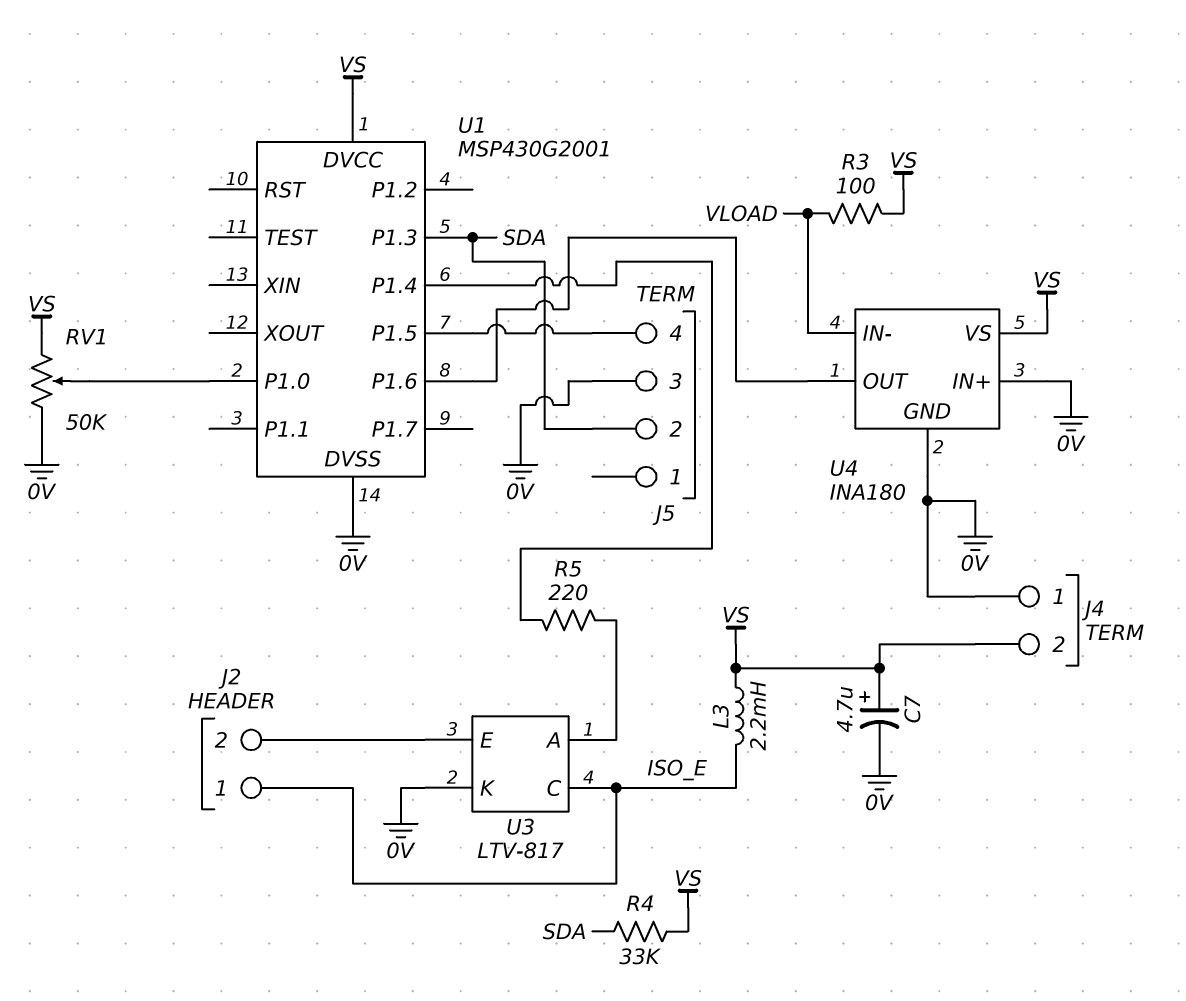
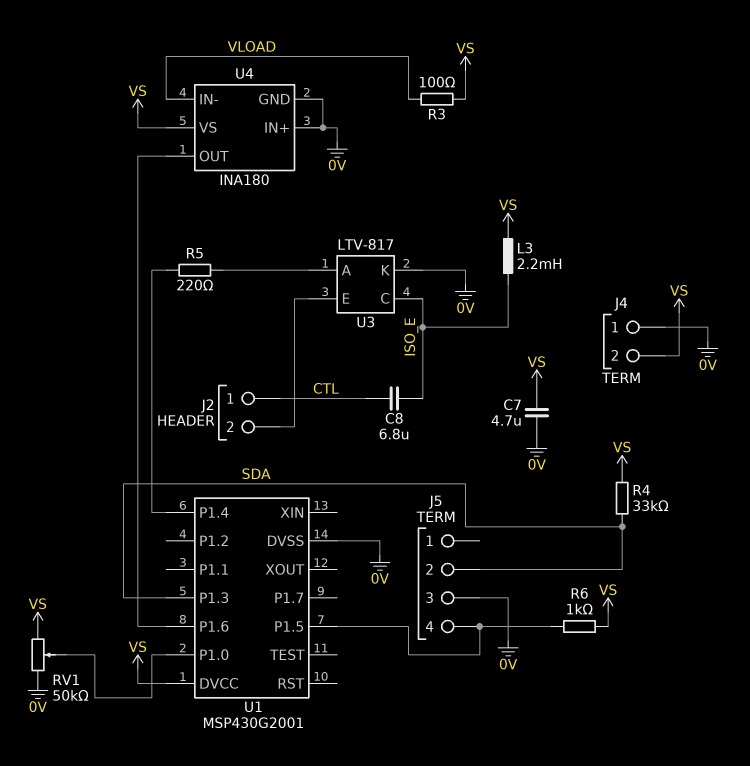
C7: 4.7uF (plus VS, minus 0V) -> 4.7uF (0V, VS)
C8: none -> 6.8uF (CTL, ISO_E)
J2 pin 1: ISO_E -> CTL
R6: none -> 1k (J5/4, VS)

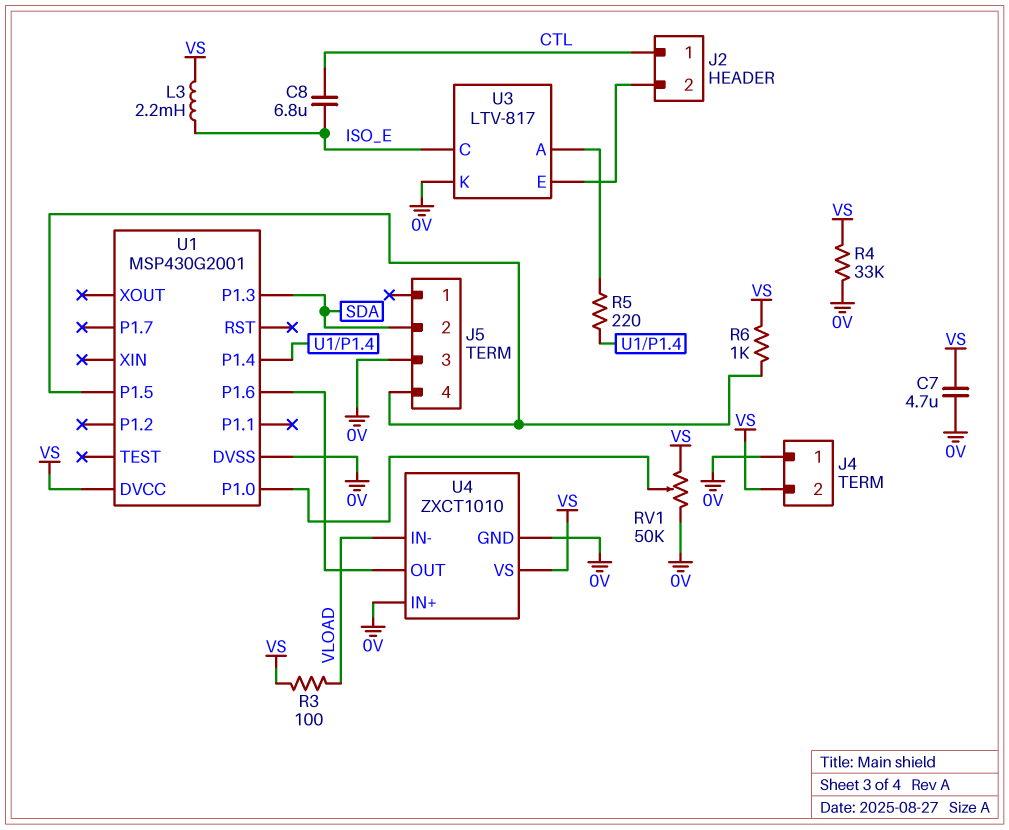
R4: 33k (SDA, VS) -> 33k (0V, VS)
U4: INA180 -> ZXCT1010

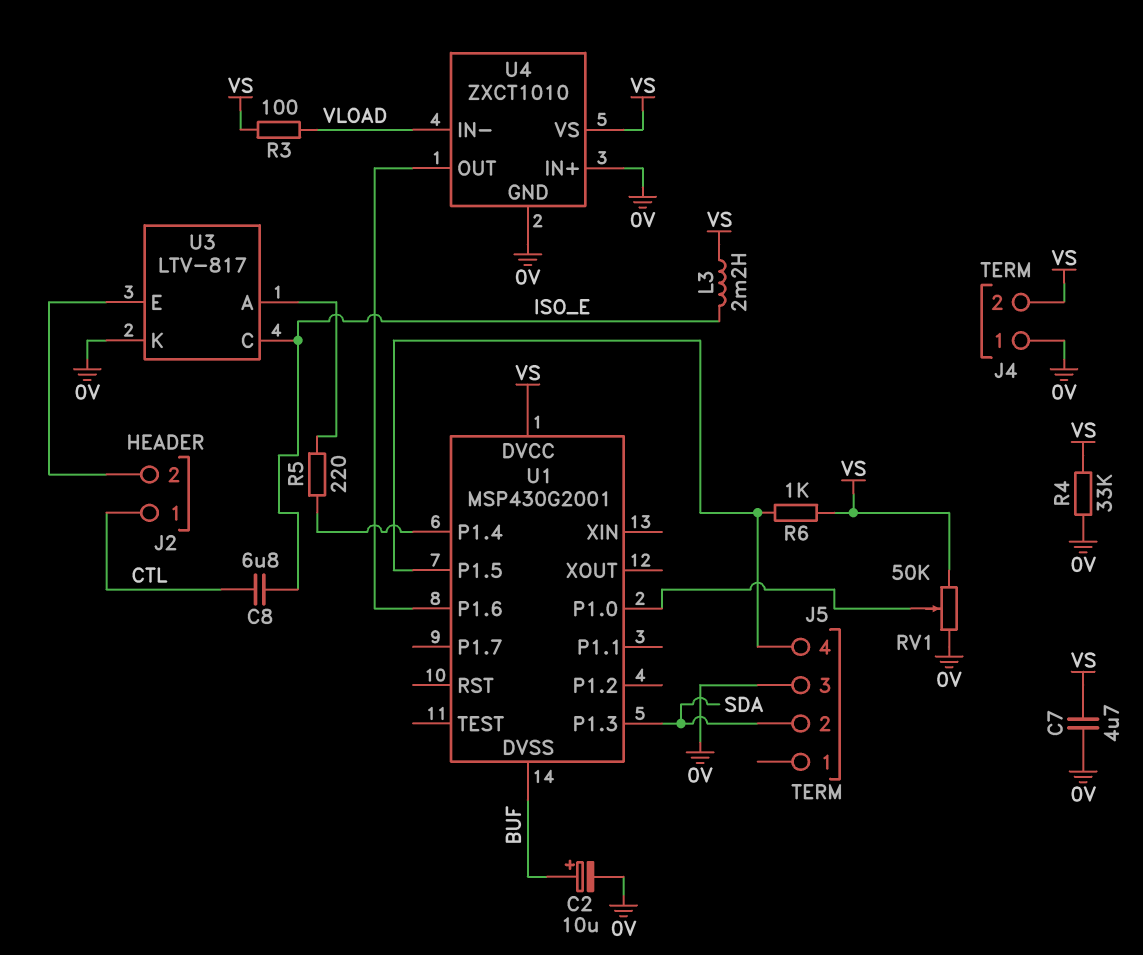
C2: none -> 10uF (plus BUF, minus 0V)
U1 pin DVSS: 0V -> BUF

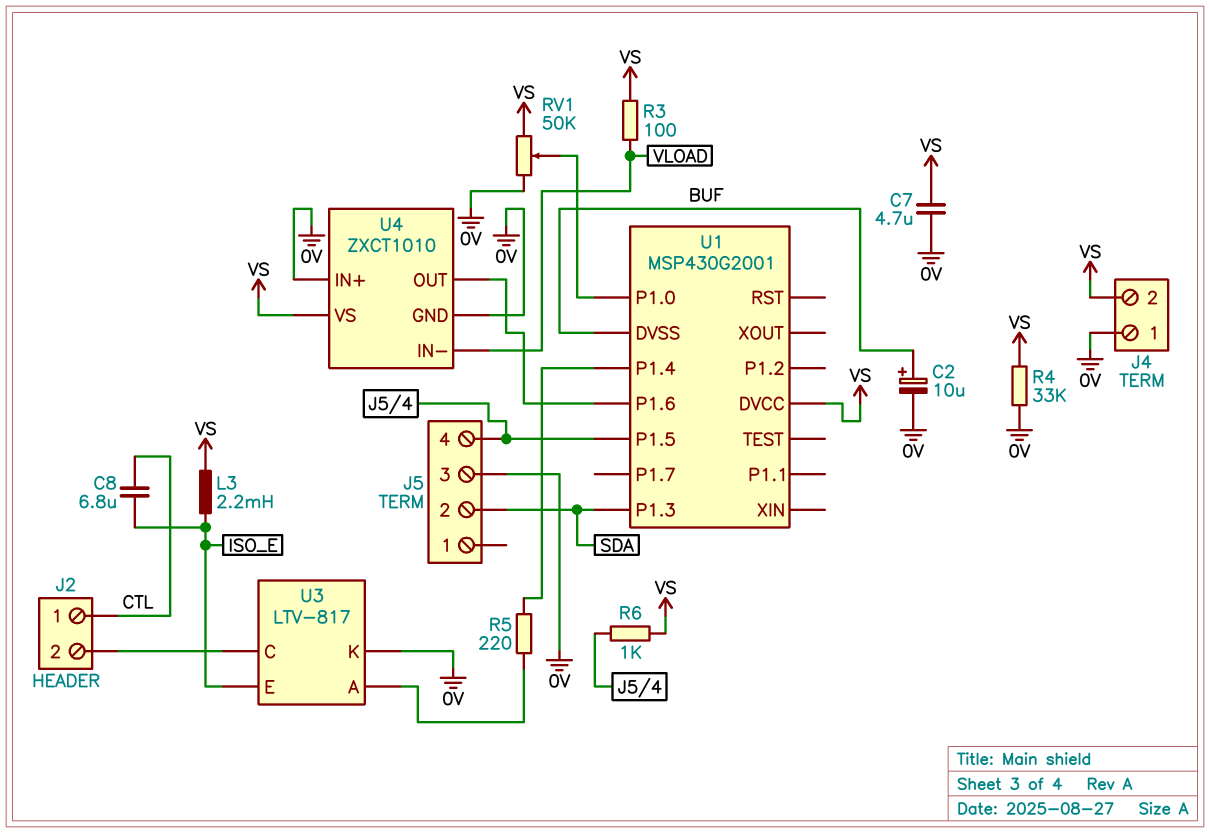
U3 pin C: ISO_E -> J2/2
U3 pin E: J2/2 -> ISO_E

